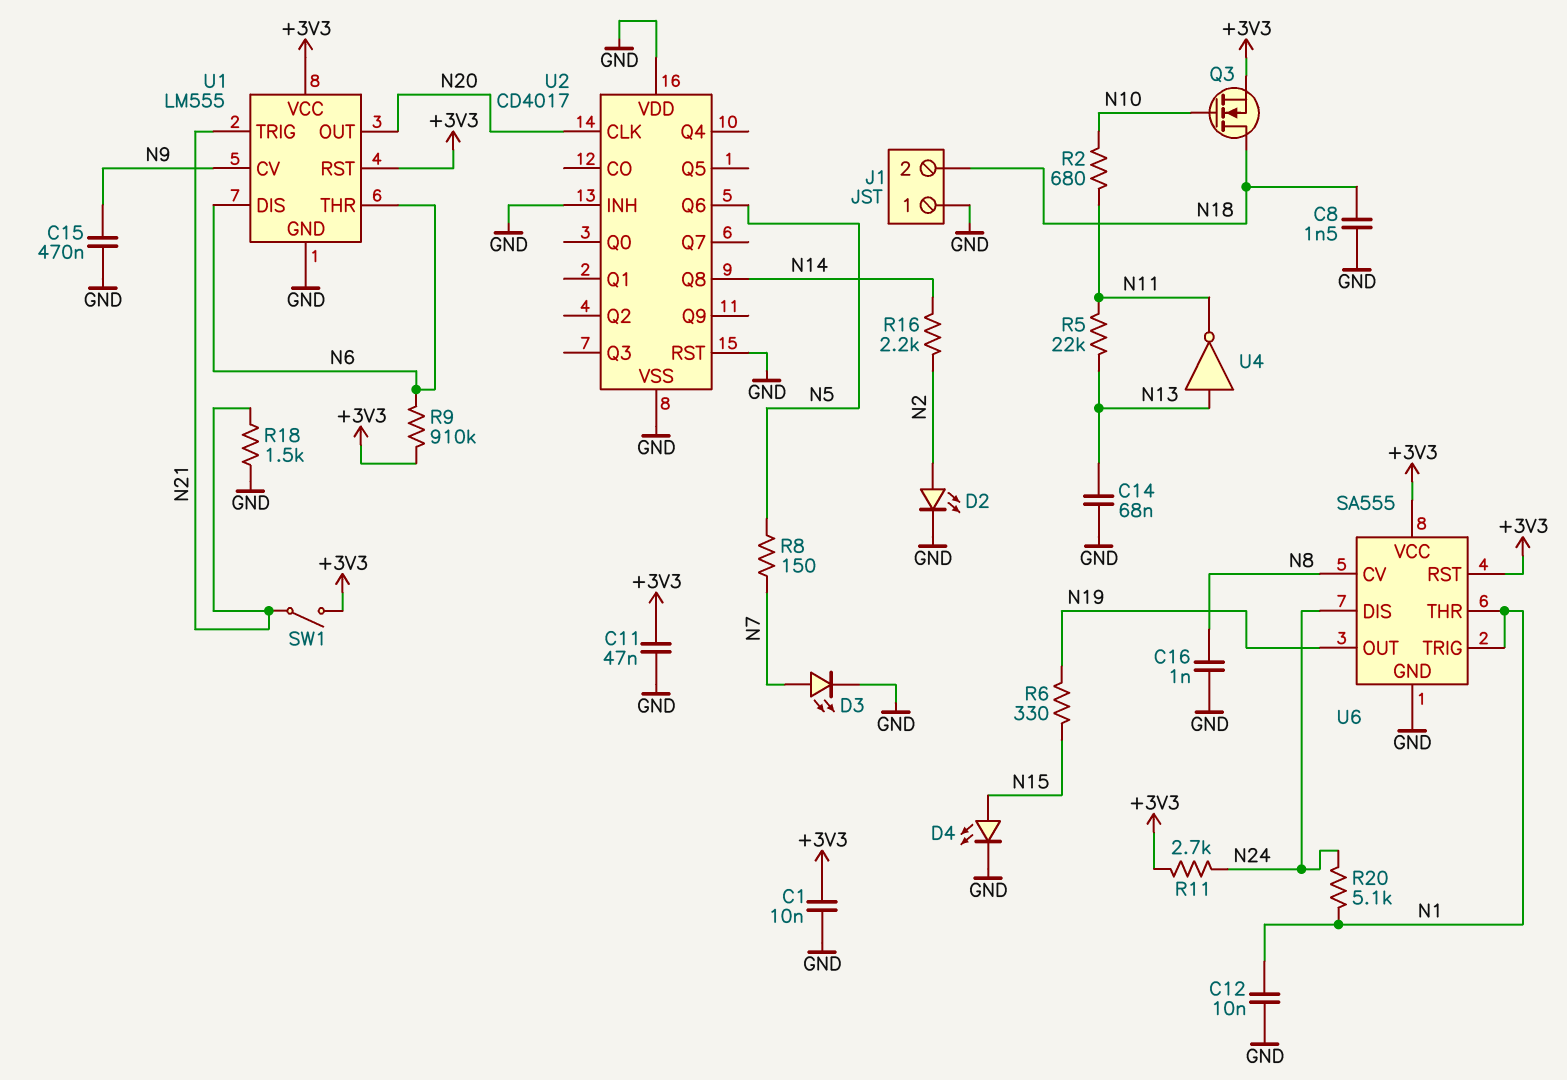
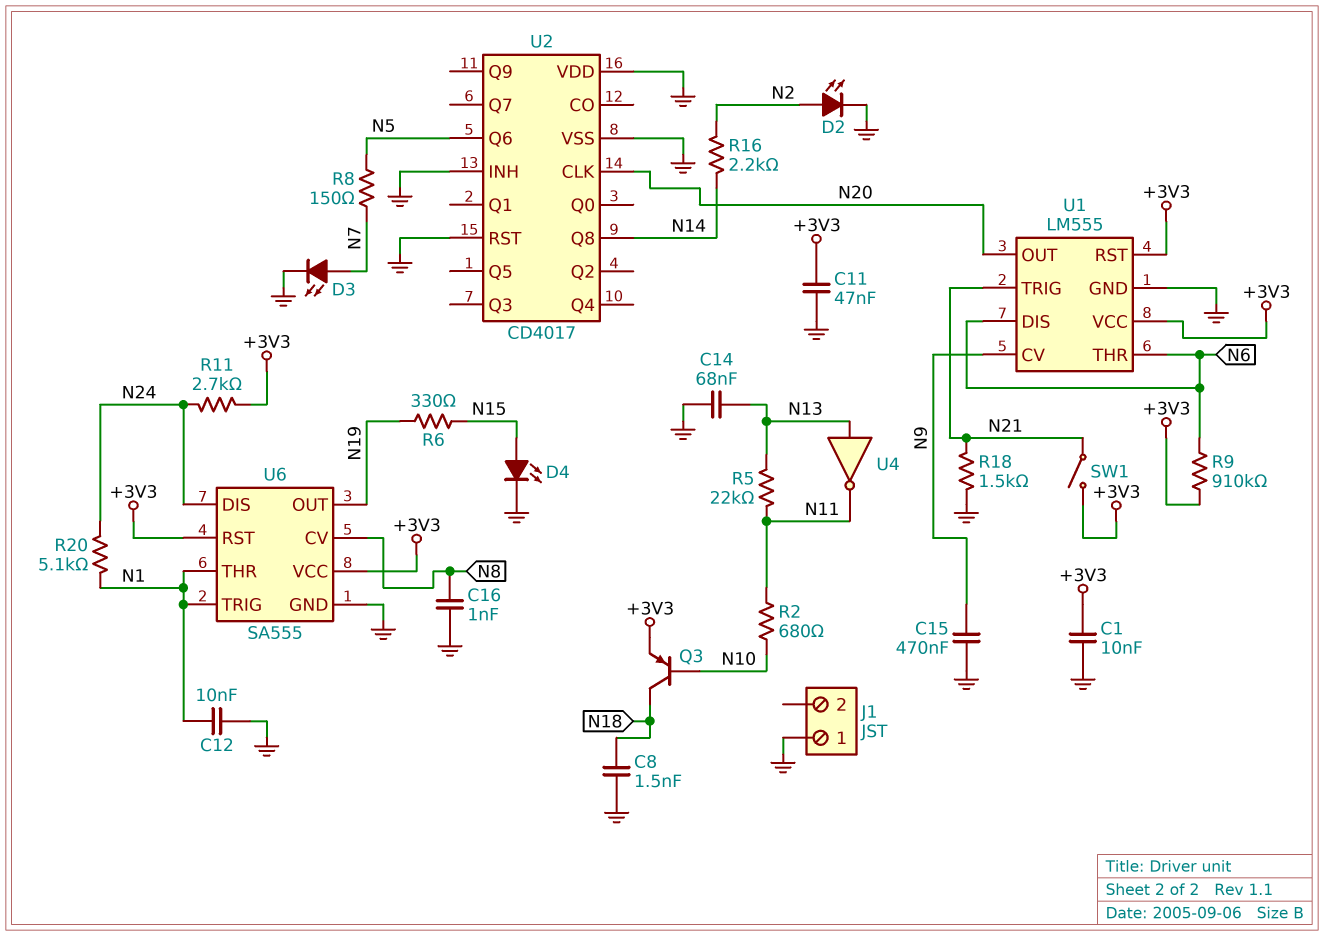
J1 pin 2: N18 -> none
Q3: NMOS (G N10, D N18, S +3V3) -> PNP (B N10, C N18, E +3V3)

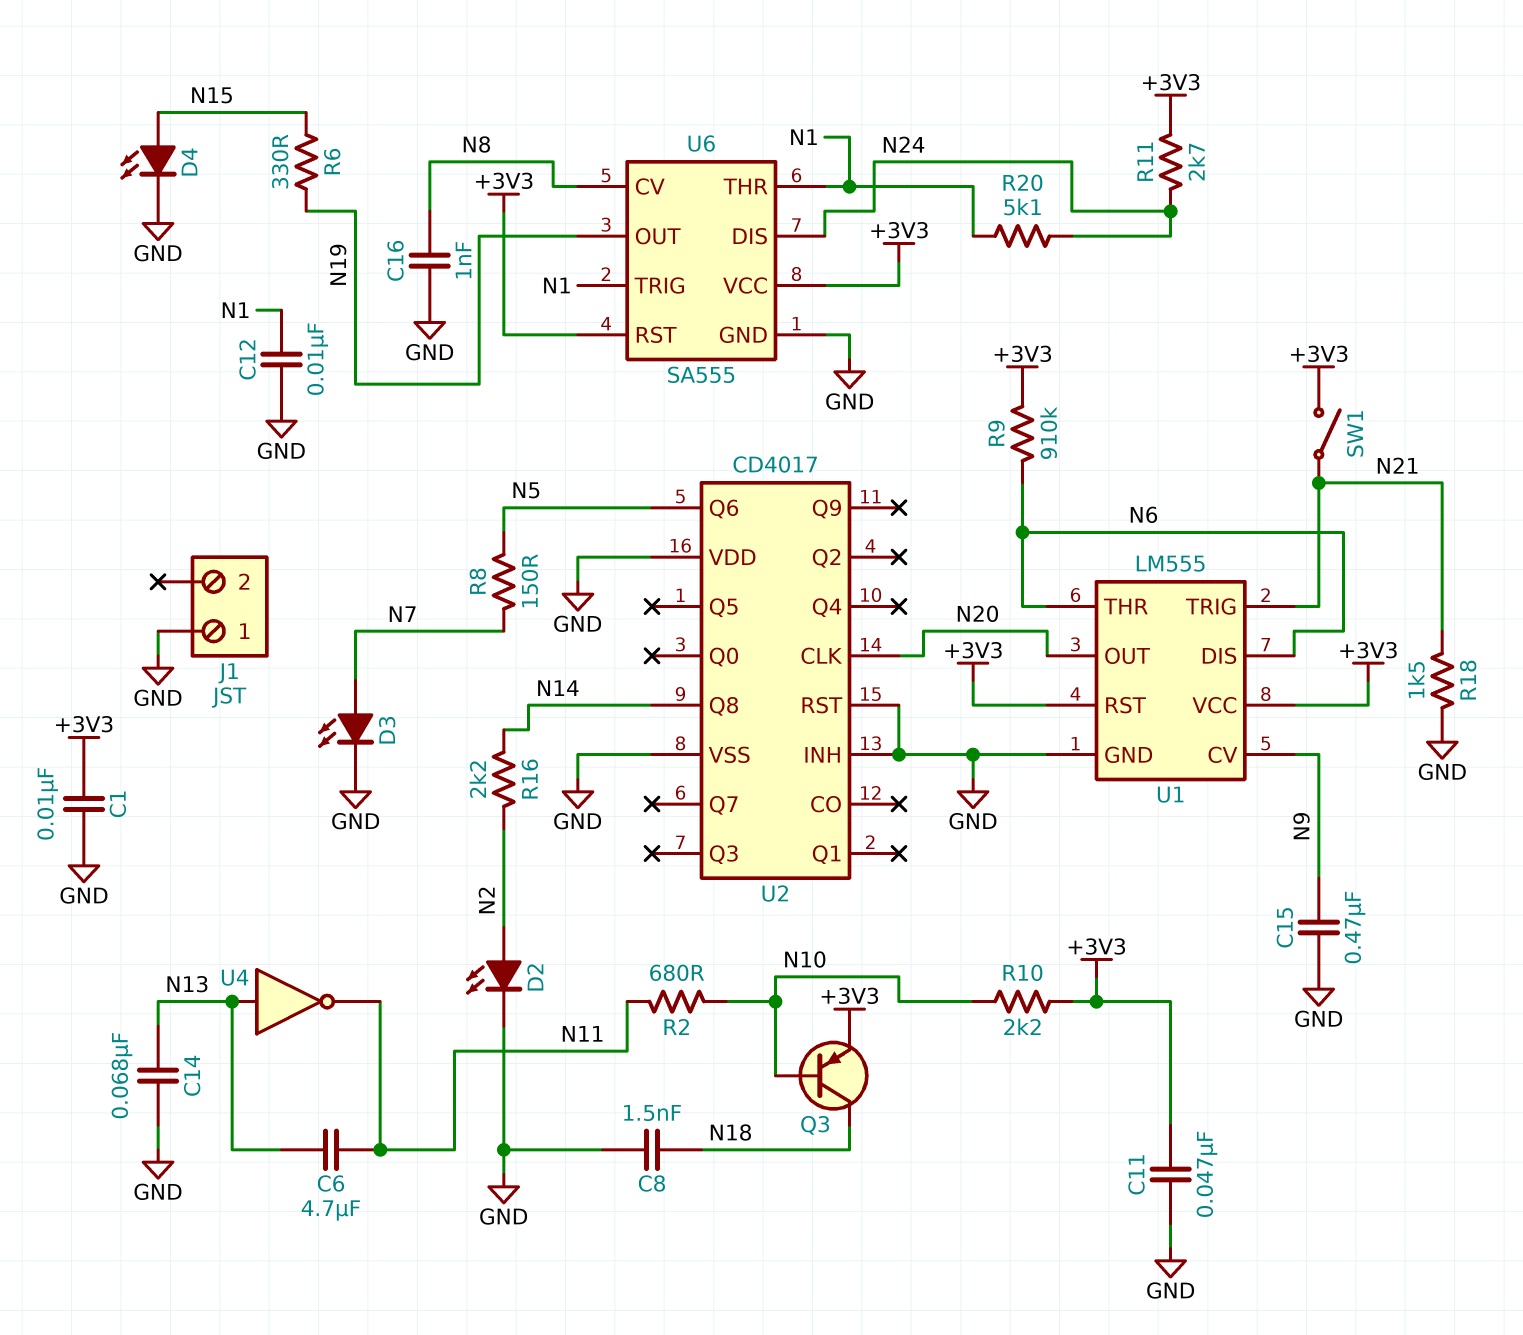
C6: none -> 4.7uF (N11, N13)
R5: 22k (N11, N13) -> none
R10: none -> 2.2k (+3V3, N10)

